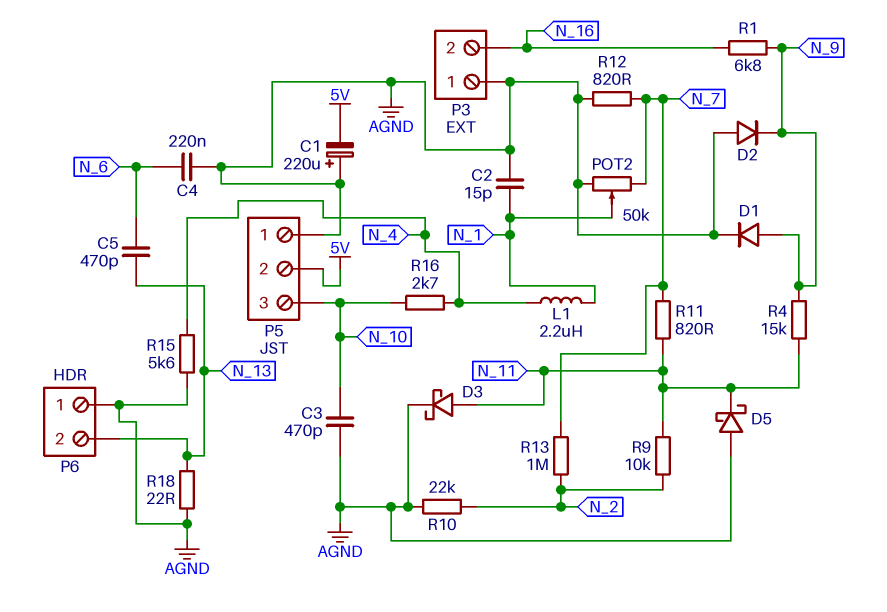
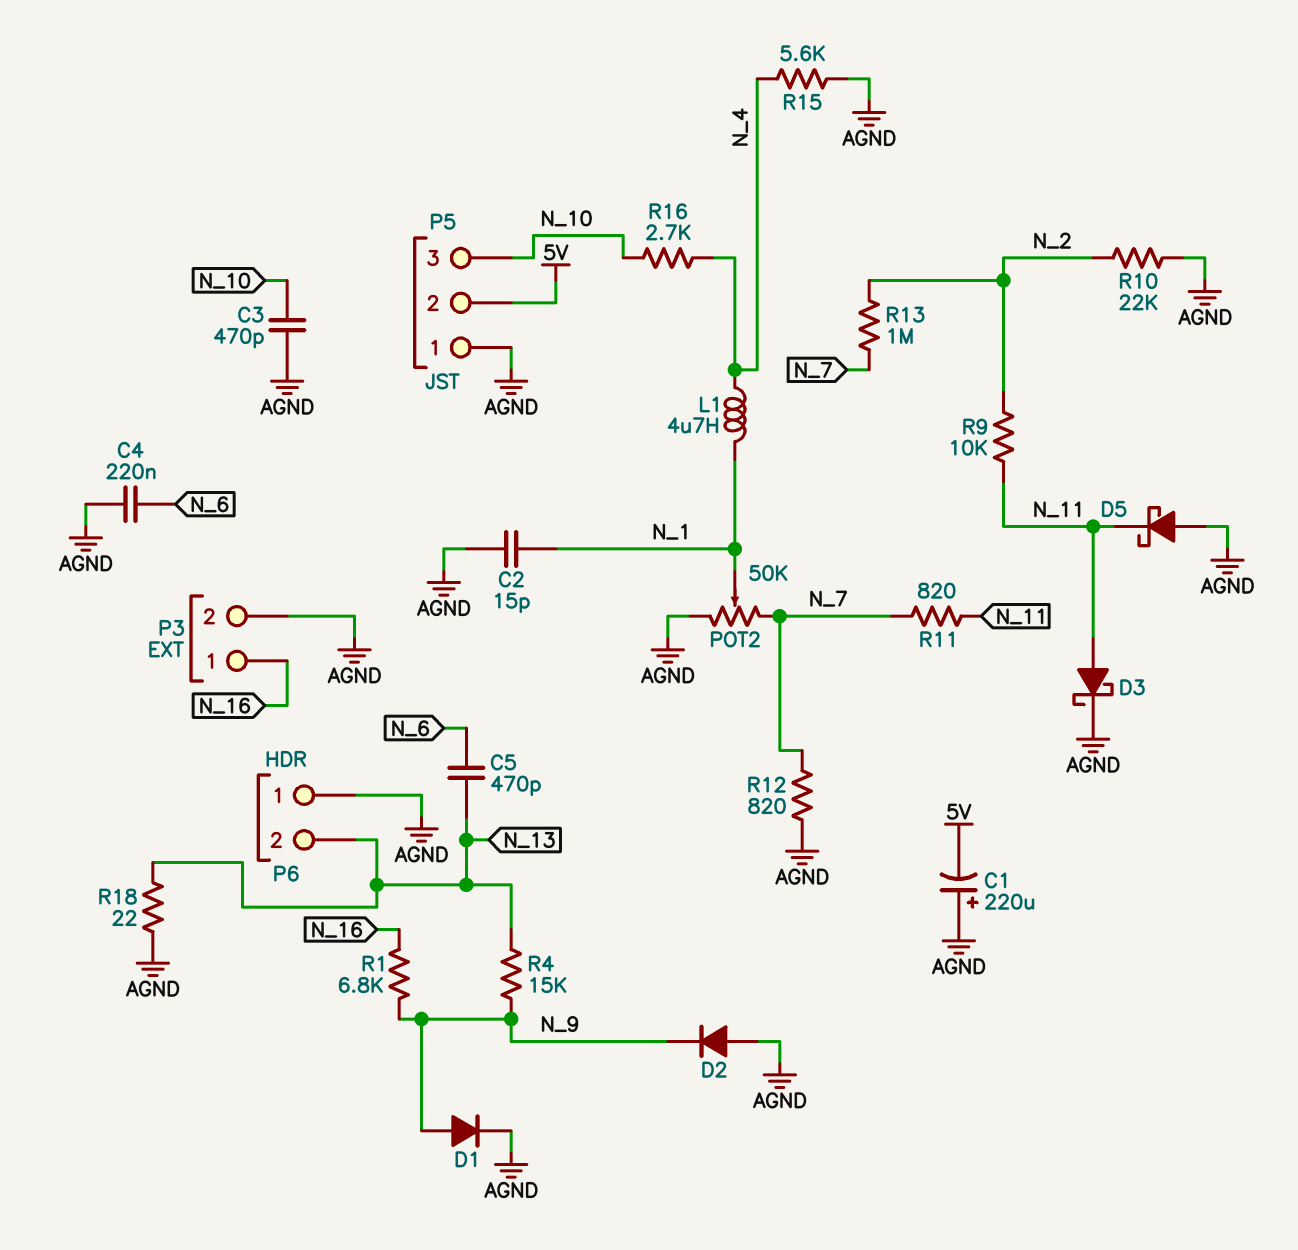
L1: 2.2uH (N_1, N_4) -> 4.7uH (N_1, N_4)
P3 pin 1: AGND -> N_16
P3 pin 2: N_16 -> AGND
R4: 15k (N_9, N_11) -> 15k (N_9, N_13)

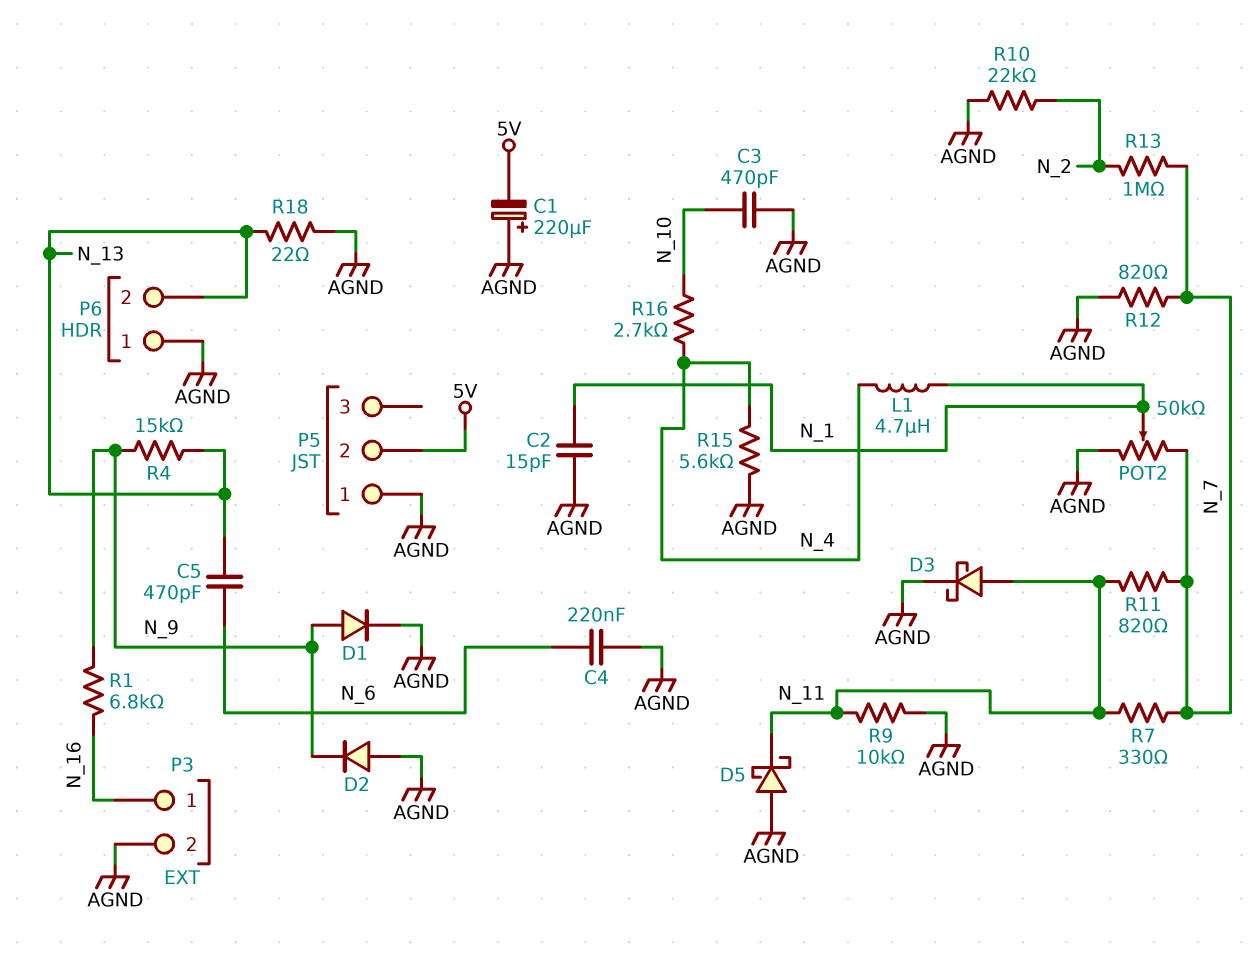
P5 pin 3: N_10 -> none
R7: none -> 330 (N_7, N_11)
R9: 10k (N_2, N_11) -> 10k (AGND, N_11)

